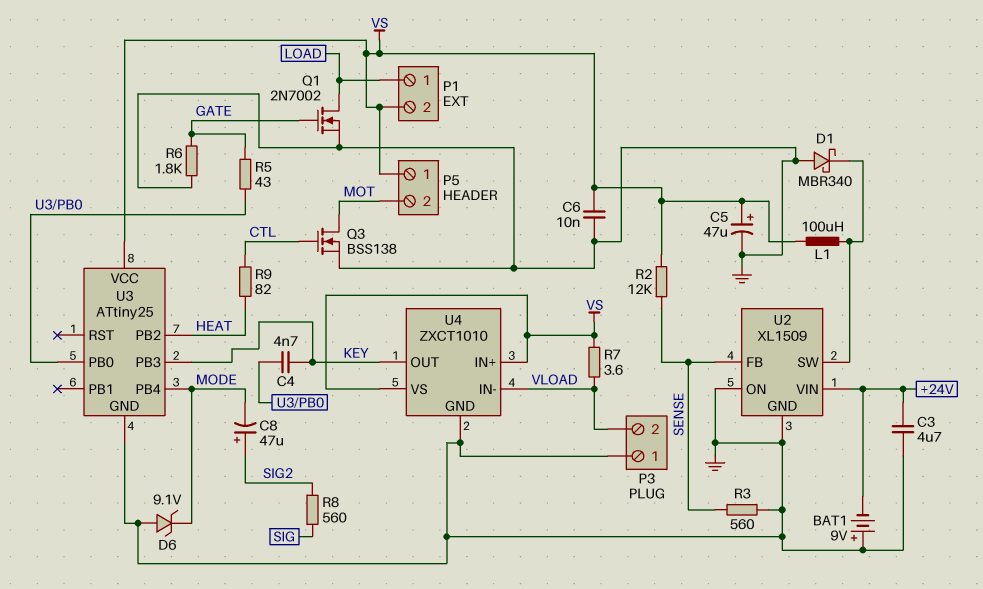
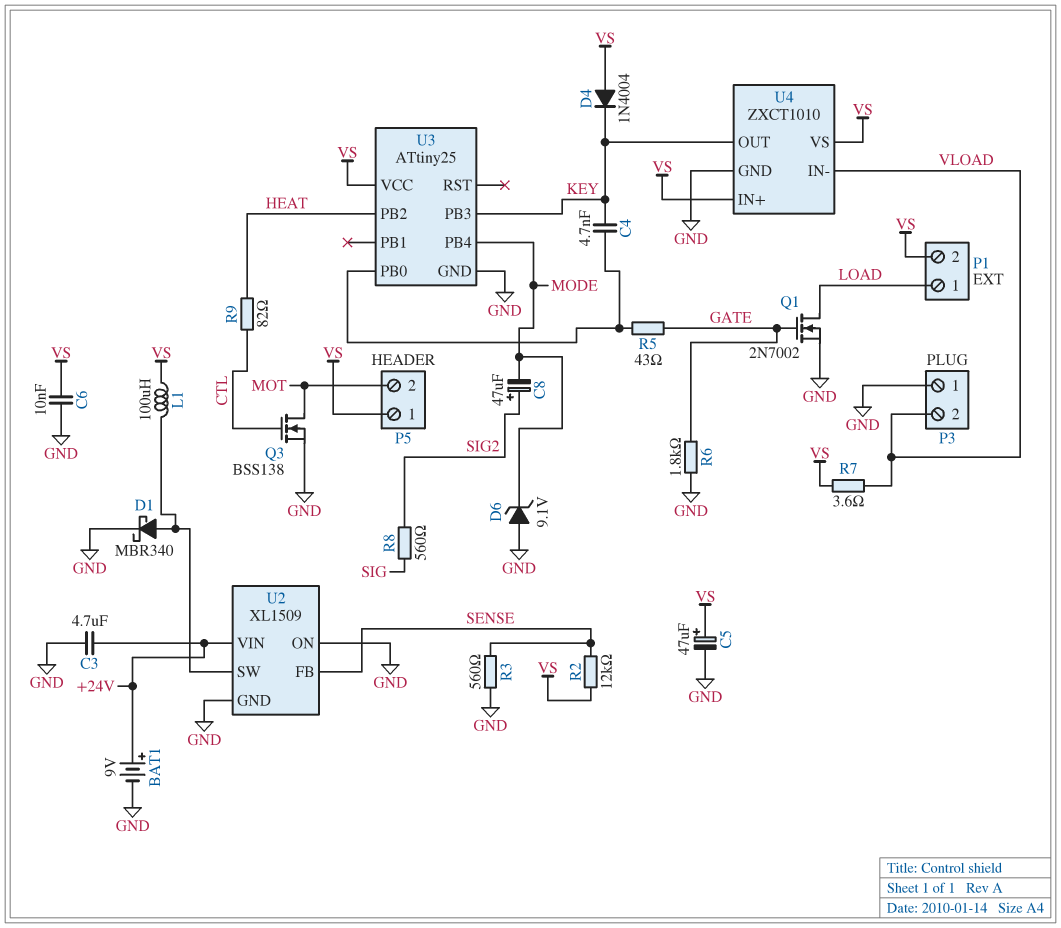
BAT1: 9V (plus GND, minus +24V) -> 9V (plus +24V, minus GND)
D1: schottky MBR340 (A GND, K U2/SW) -> schottky MBR340 (A U2/SW, K GND)
D4: none -> diode 1N4004 (A VS, K KEY)

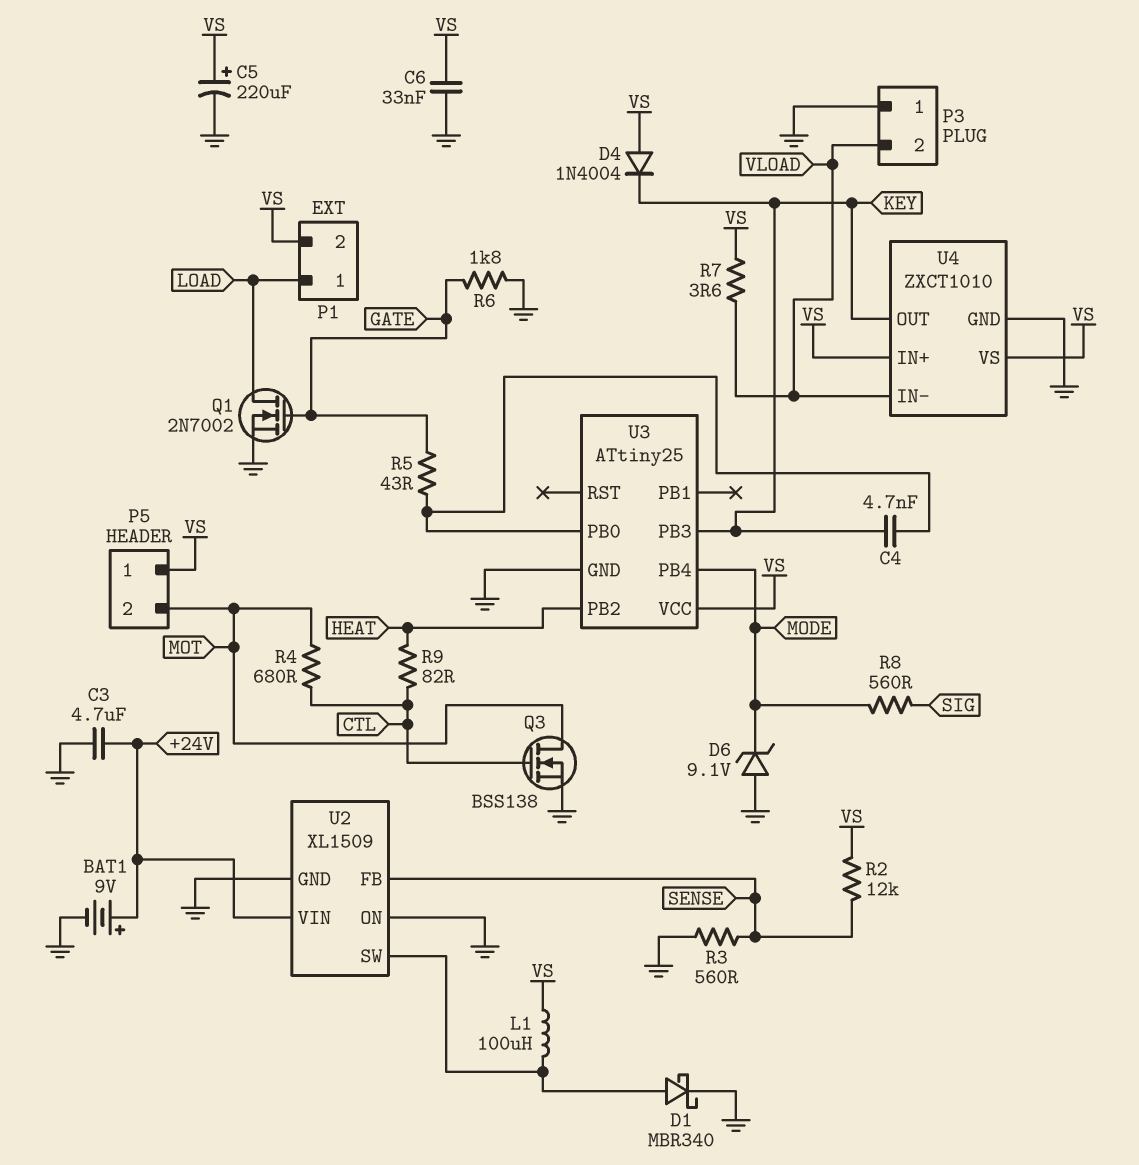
C5: 47uF (plus VS, minus GND) -> 220uF (plus VS, minus GND)
C6: 10nF (GND, VS) -> 33nF (GND, VS)
C8: 47uF (plus SIG2, minus MODE) -> none
R4: none -> 680 (CTL, MOT)
R8: 560 (SIG, SIG2) -> 560 (MODE, SIG)

